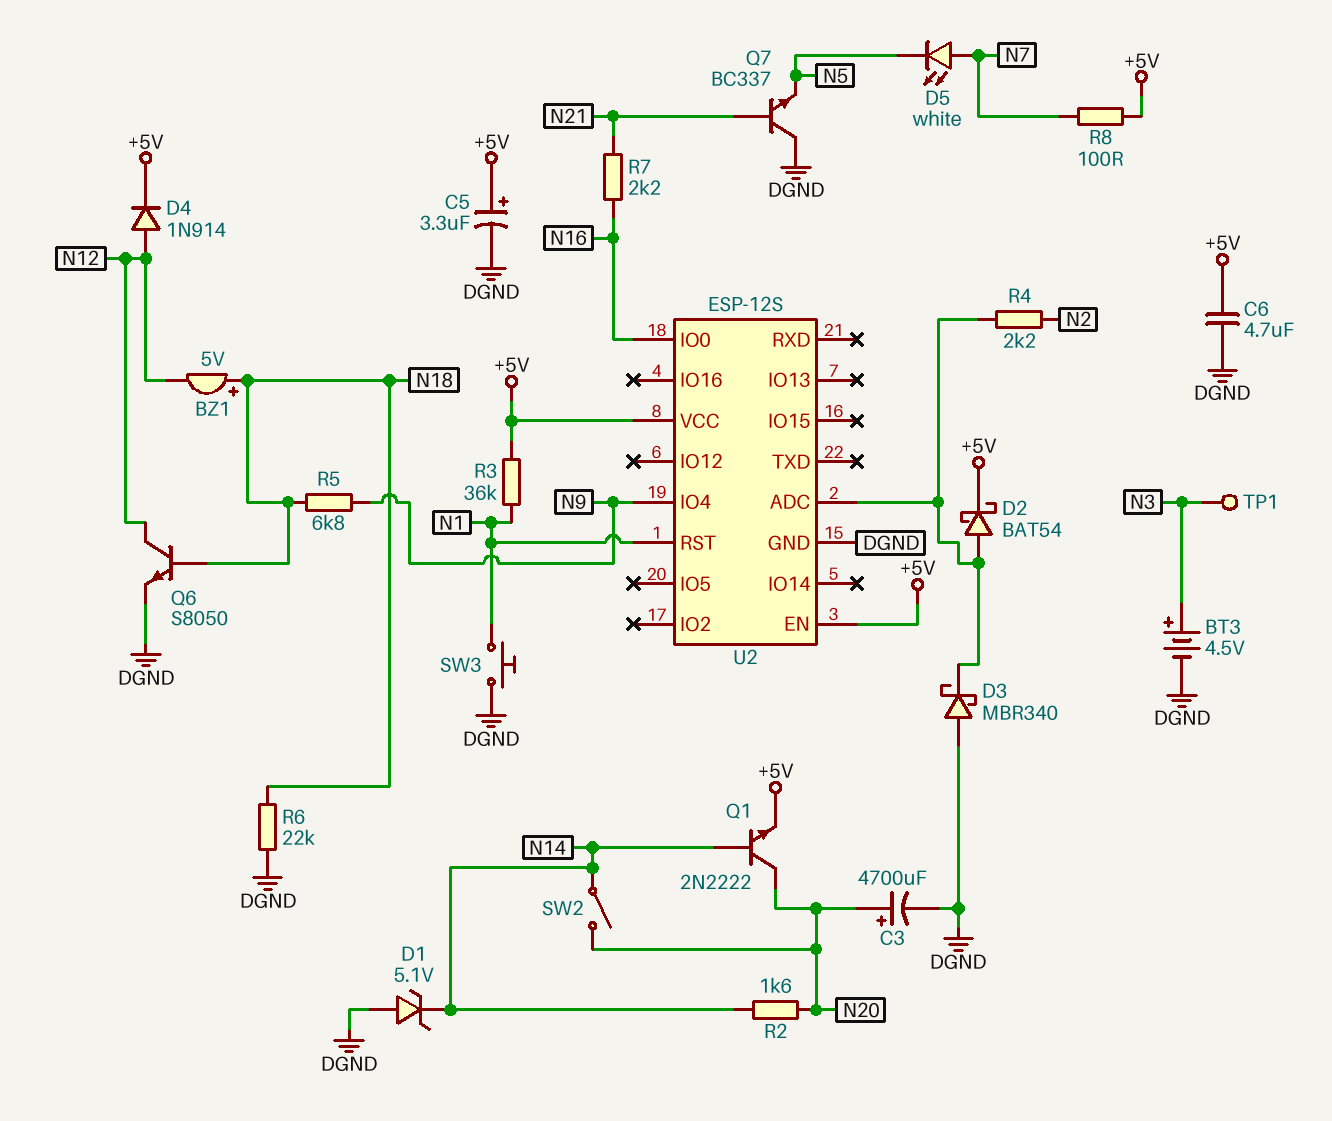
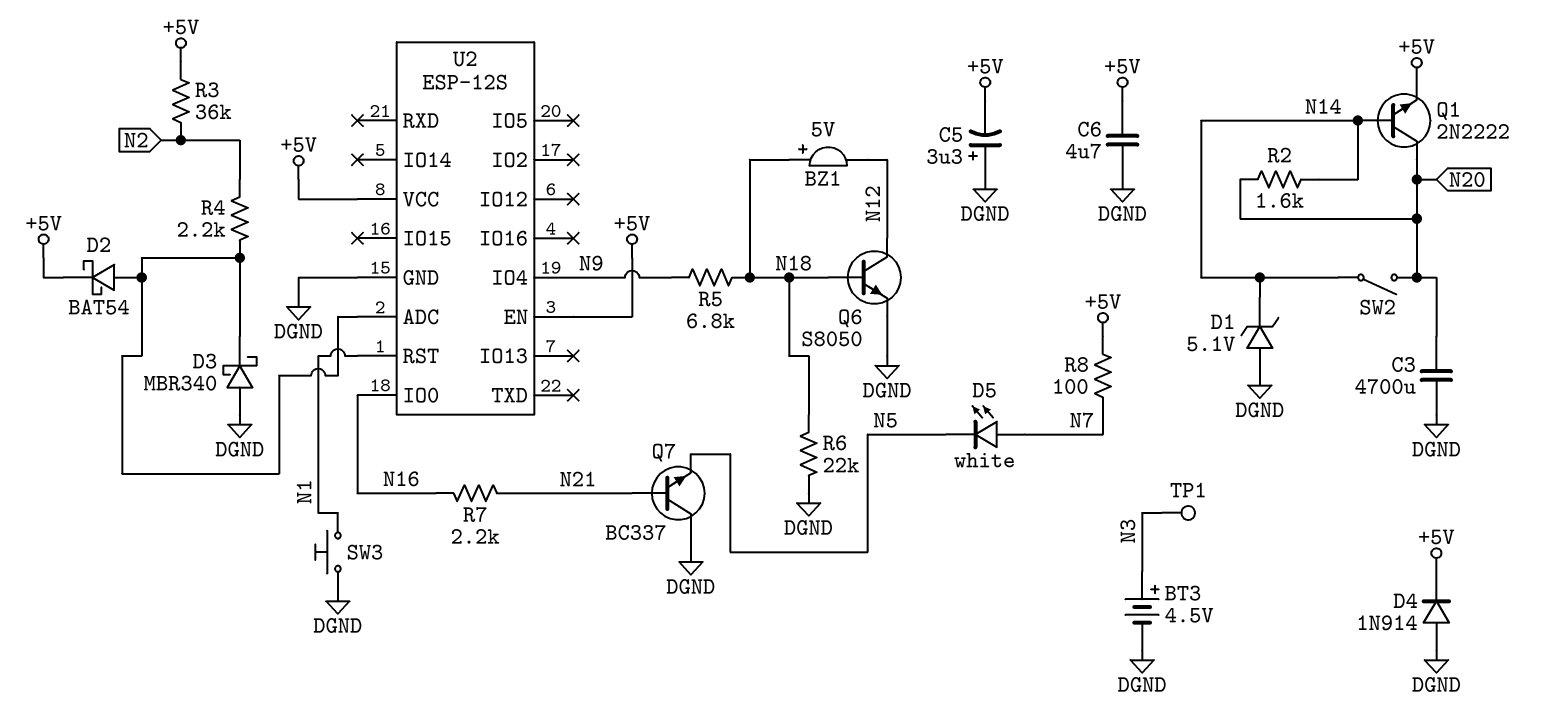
C3: 4700uF (plus N20, minus DGND) -> 4700uF (DGND, N20)
C5: 3.3uF (plus +5V, minus DGND) -> 3.3uF (plus DGND, minus +5V)
D4: diode 1N914 (A N12, K +5V) -> diode 1N914 (A DGND, K +5V)
R3: 36k (+5V, N1) -> 36k (+5V, N2)

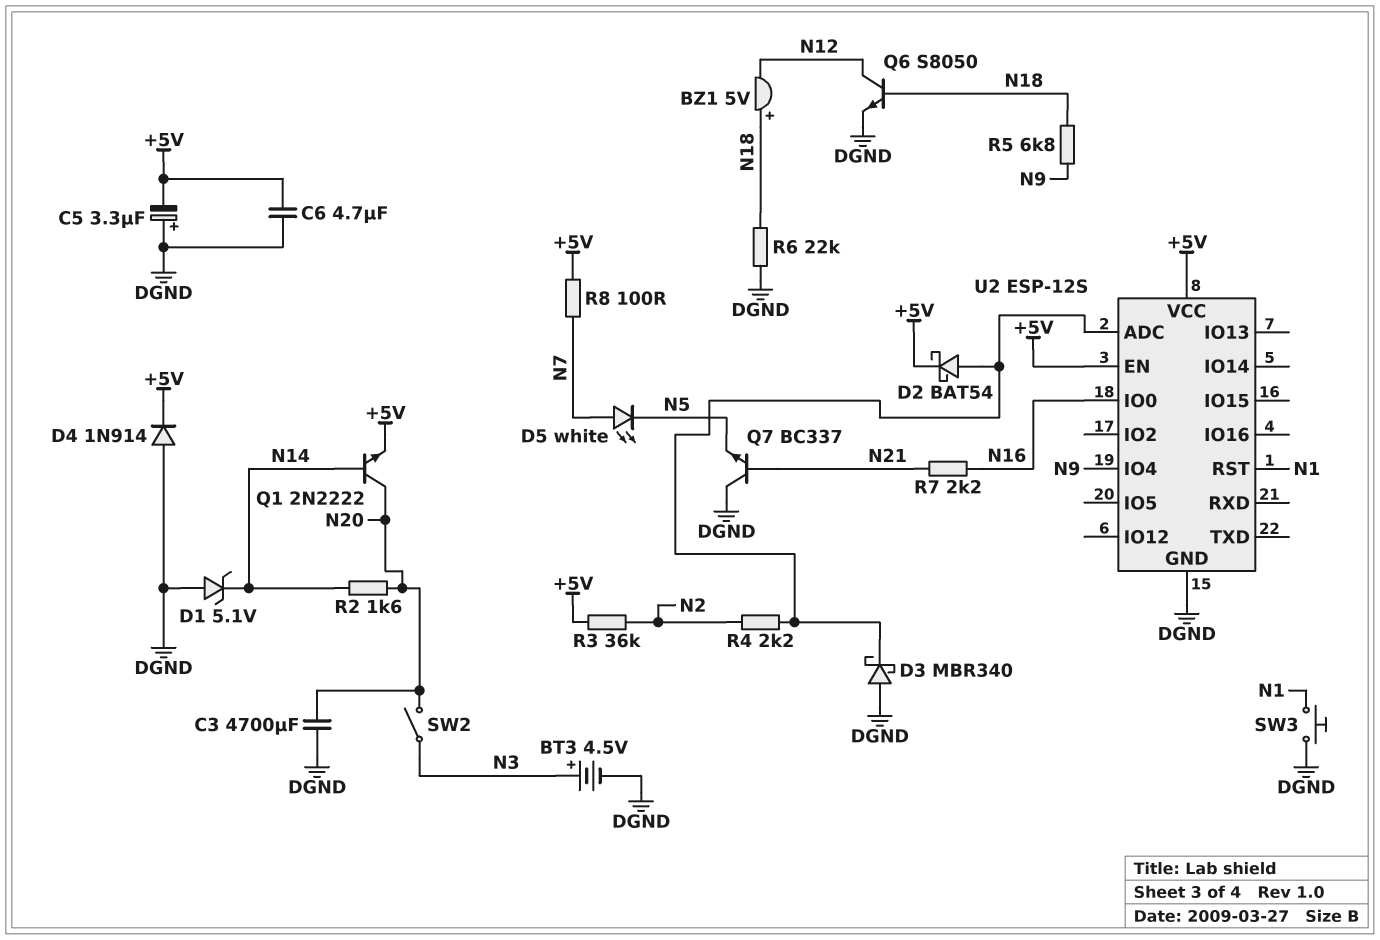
SW2: switch (N14, N20) -> switch (N3, N20)
TP1: test point (N3) -> none

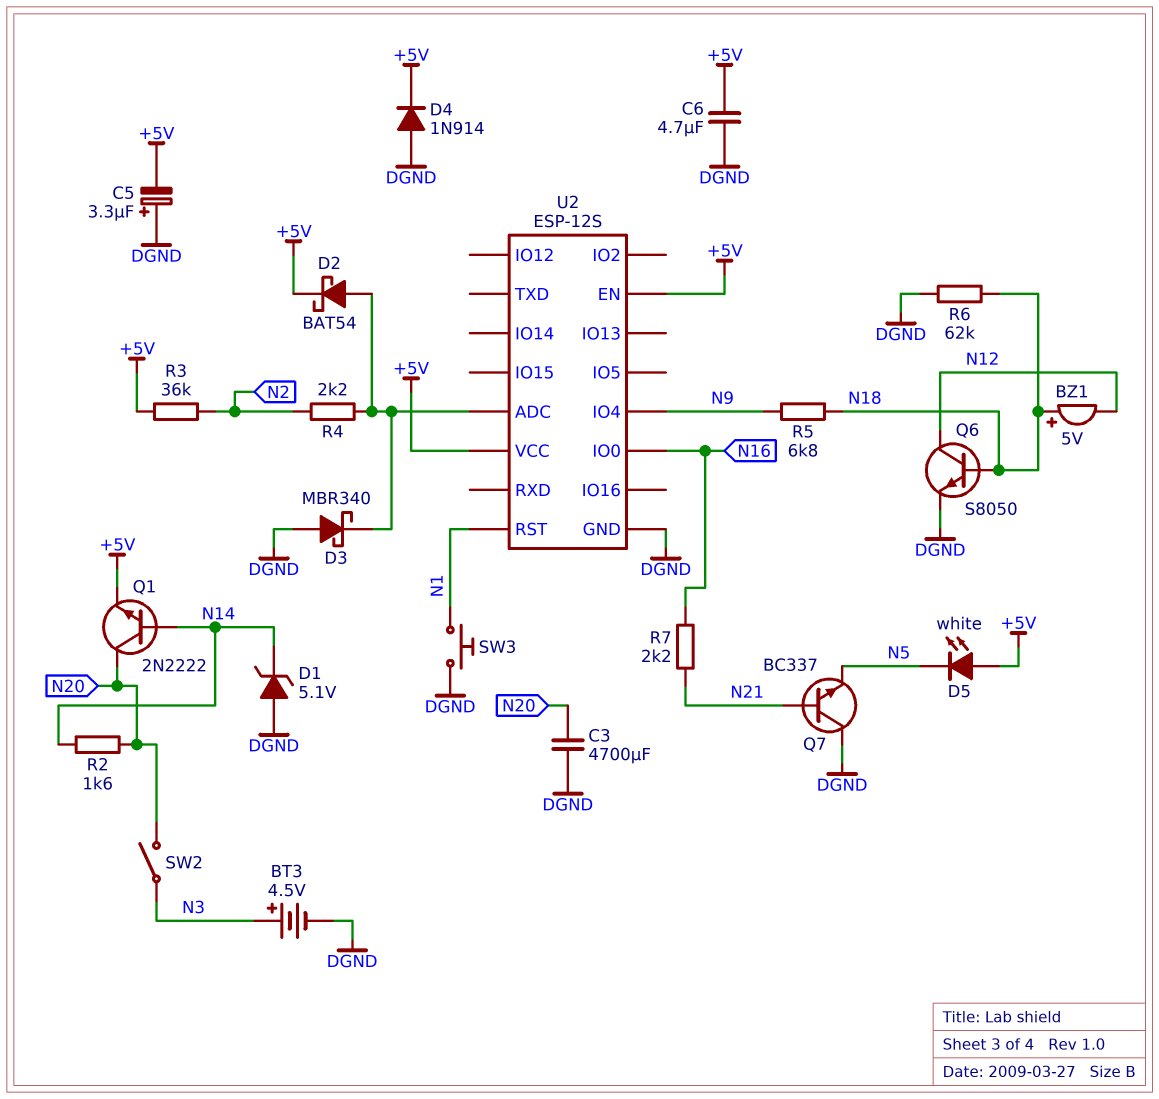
D5: LED white (A N7, K N5) -> LED white (A +5V, K N5)
R6: 22k (DGND, N18) -> 62k (DGND, N18)
R8: 100 (+5V, N7) -> none

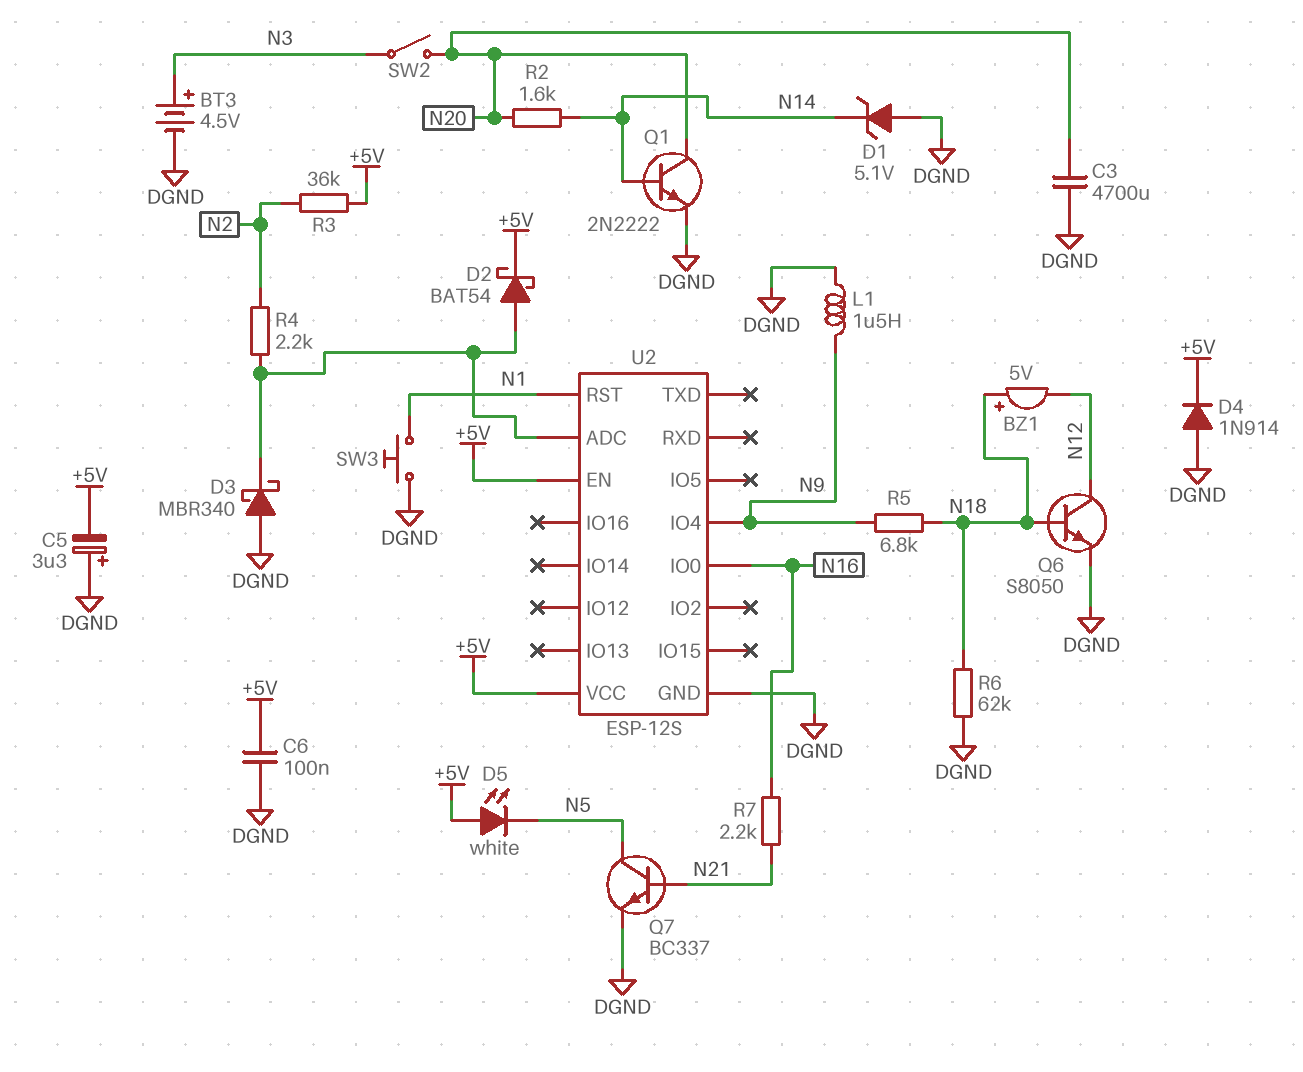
C6: 4.7uF (+5V, DGND) -> 100nF (+5V, DGND)
L1: none -> 1.5uH (DGND, N9)
Q1: NPN 2N2222 (B N14, C N20, E +5V) -> NPN 2N2222 (B N14, C N20, E DGND)
Q7: NPN BC337 (B N21, C DGND, E N5) -> NPN BC337 (B N21, C N5, E DGND)

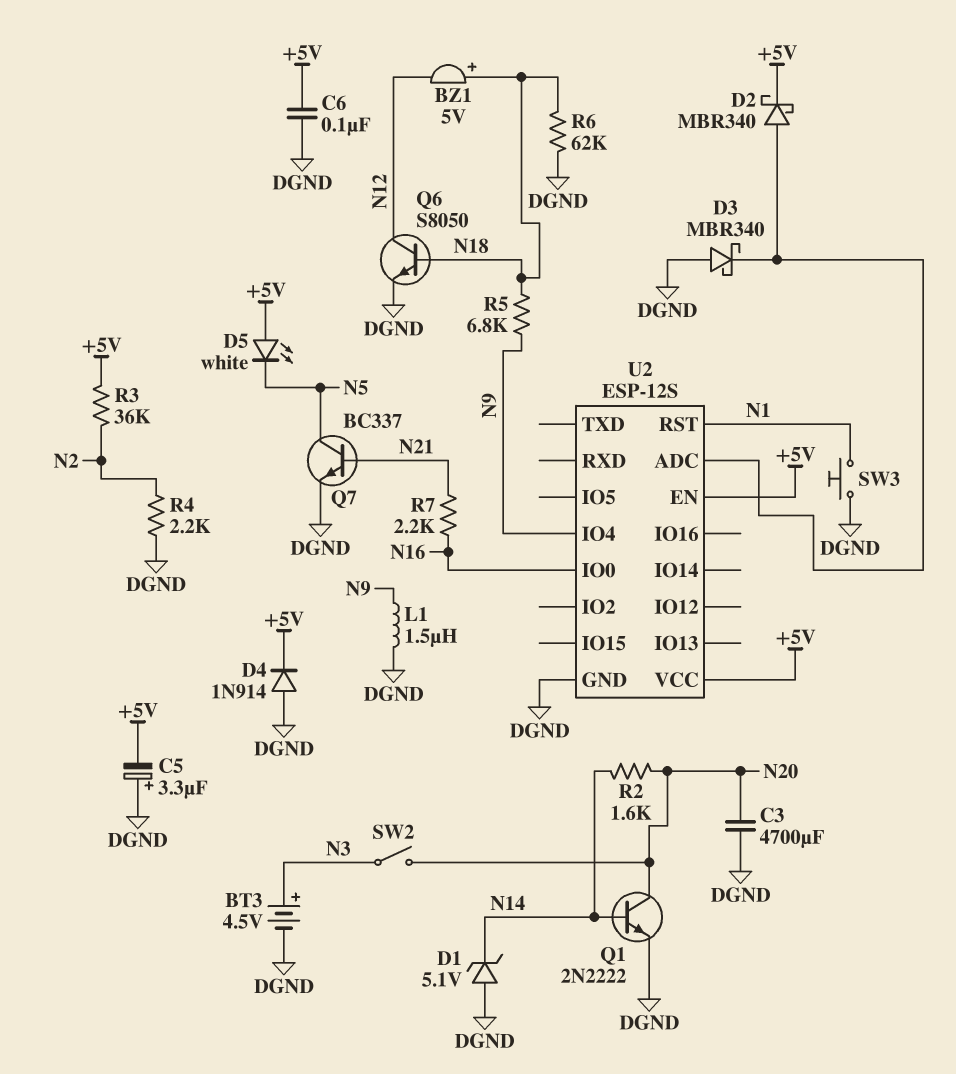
D2: schottky BAT54 (A U2/ADC, K +5V) -> schottky MBR340 (A U2/ADC, K +5V)
R4: 2.2k (N2, U2/ADC) -> 2.2k (DGND, N2)

